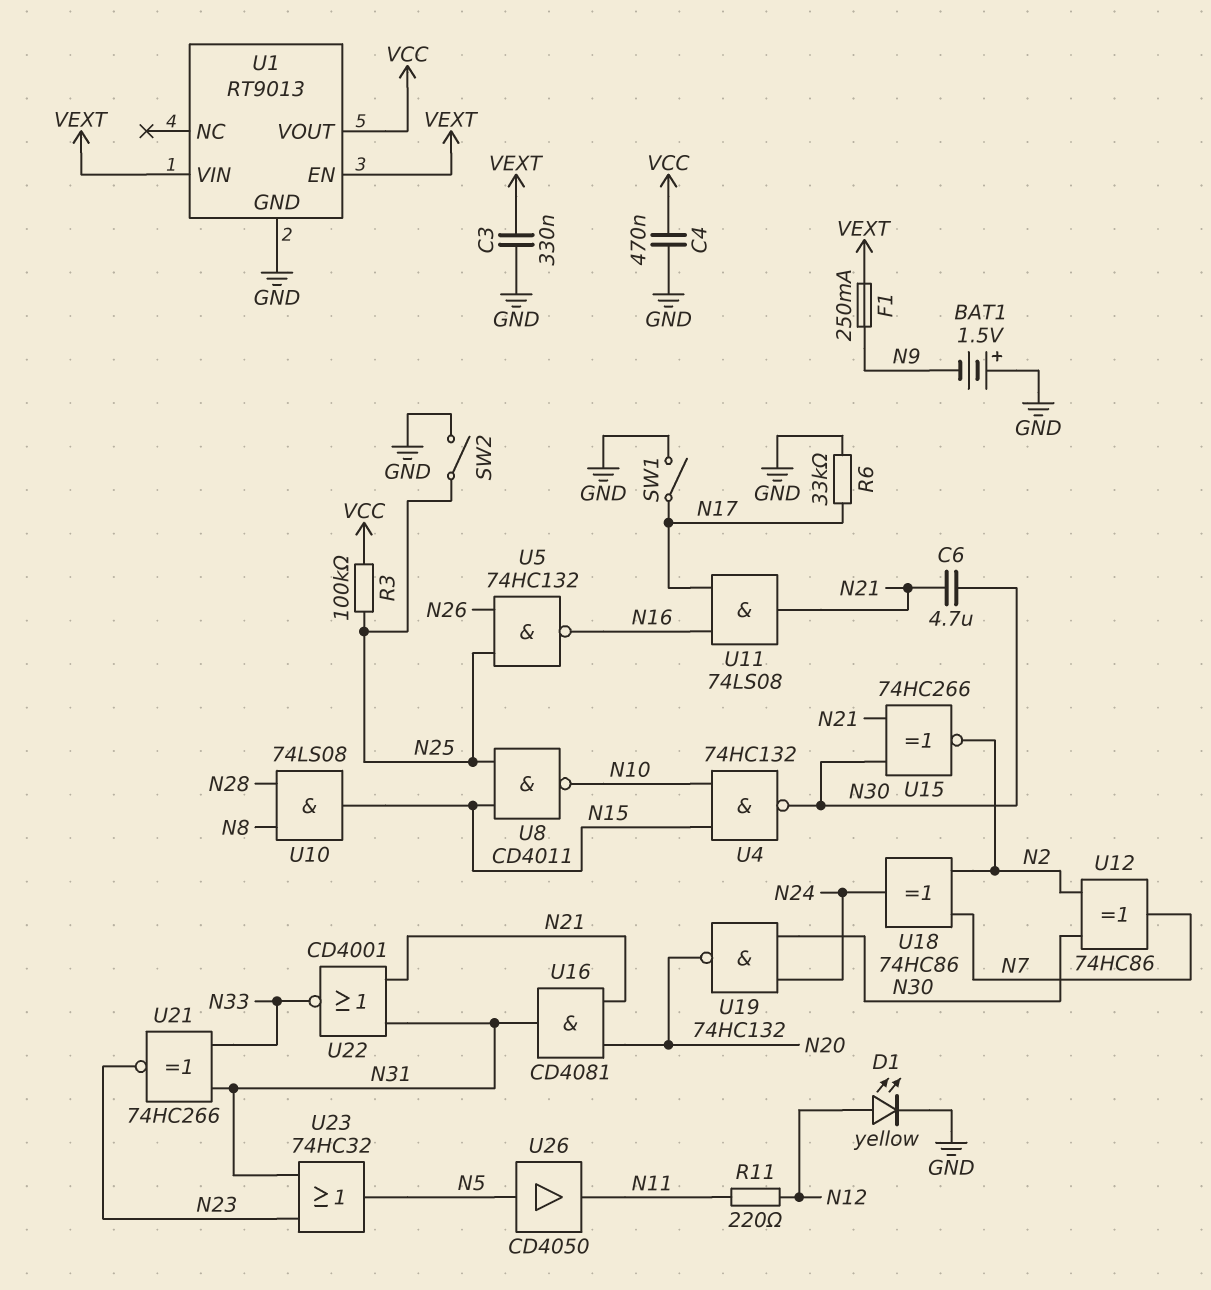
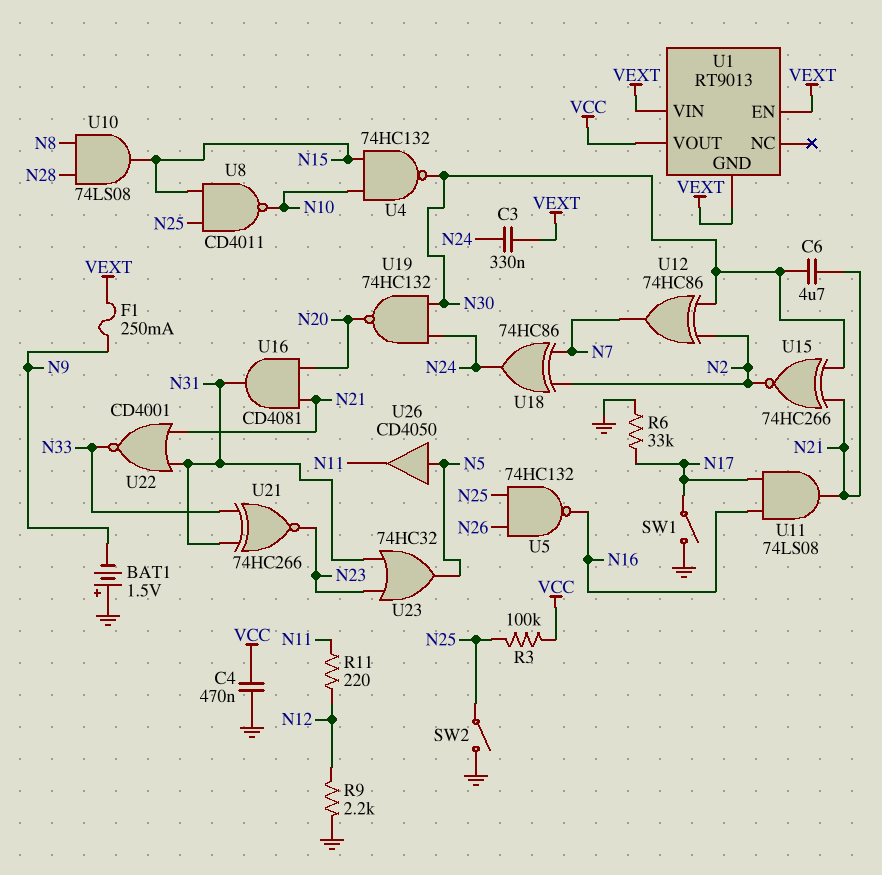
C3: 330nF (GND, VEXT) -> 330nF (N24, VEXT)
D1: LED yellow (A N12, K GND) -> none
R9: none -> 2.2k (GND, N12)
U1 pin GND: GND -> VEXT

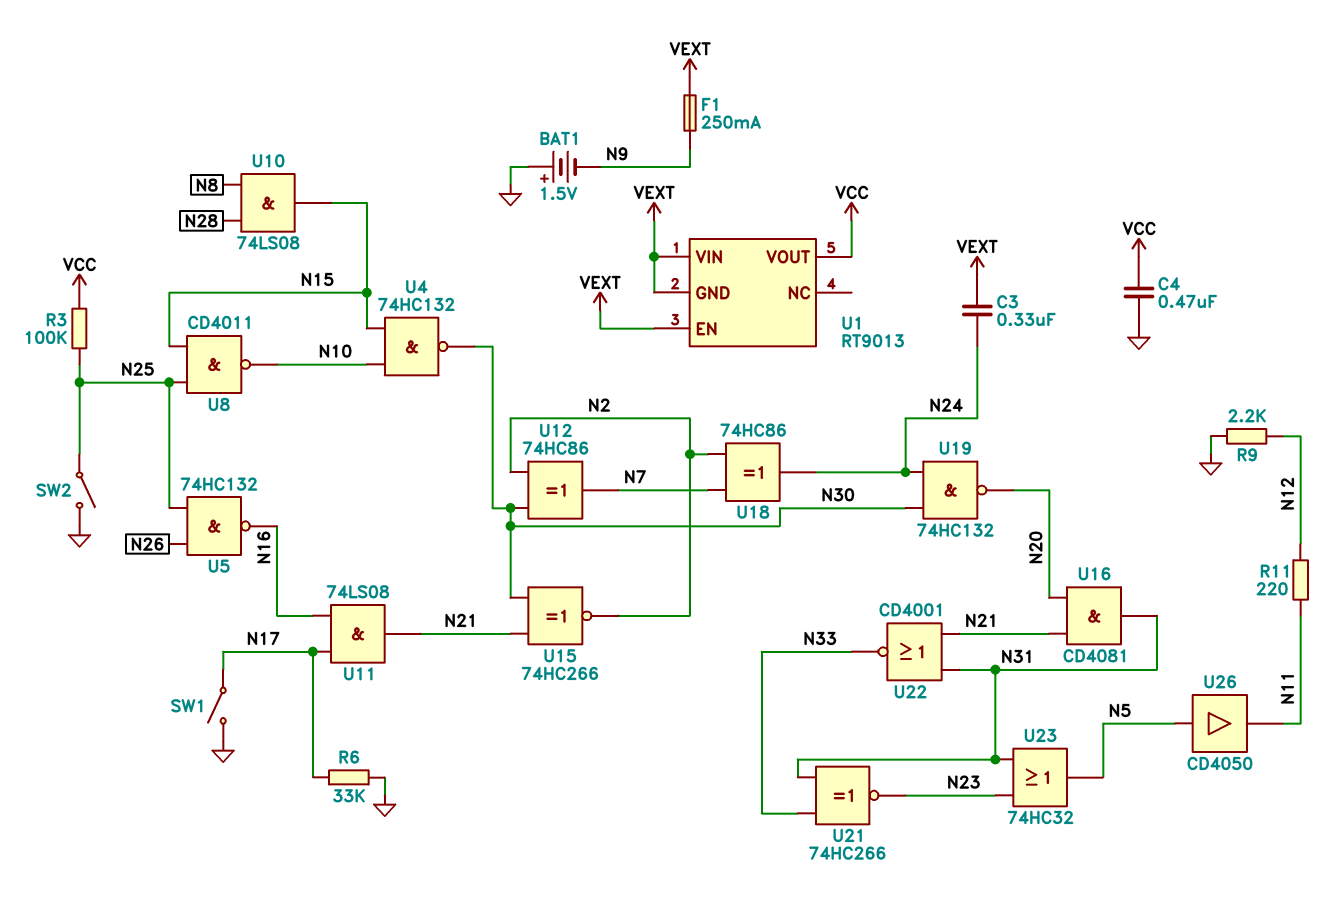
C6: 4.7uF (N21, N30) -> none

